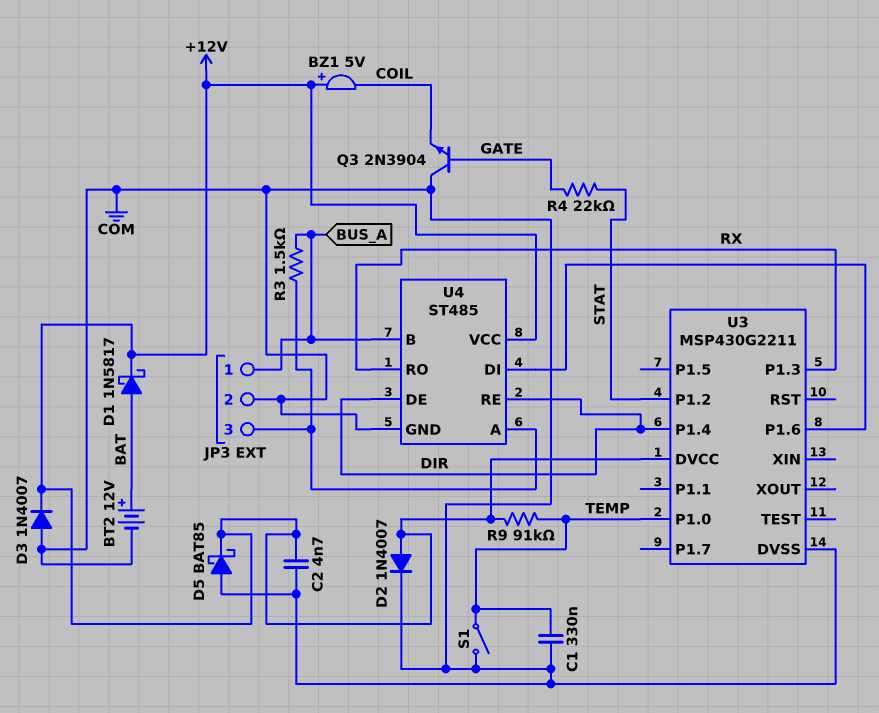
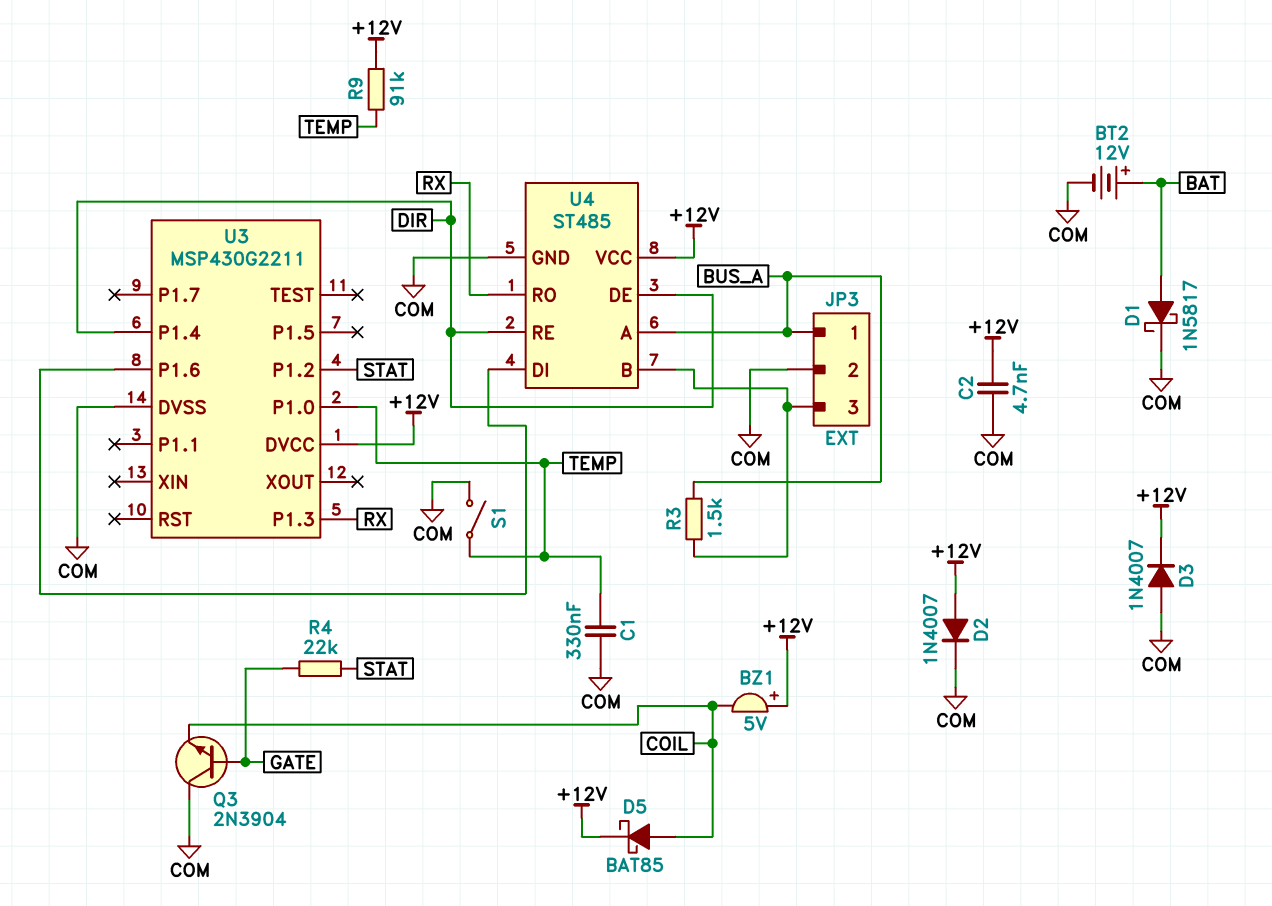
D1: schottky 1N5817 (A BAT, K +12V) -> schottky 1N5817 (A BAT, K COM)
D5: schottky BAT85 (A COM, K +12V) -> schottky BAT85 (A COIL, K +12V)
U4 pin A: JP3/3 -> BUS_A
U4 pin B: BUS_A -> JP3/3

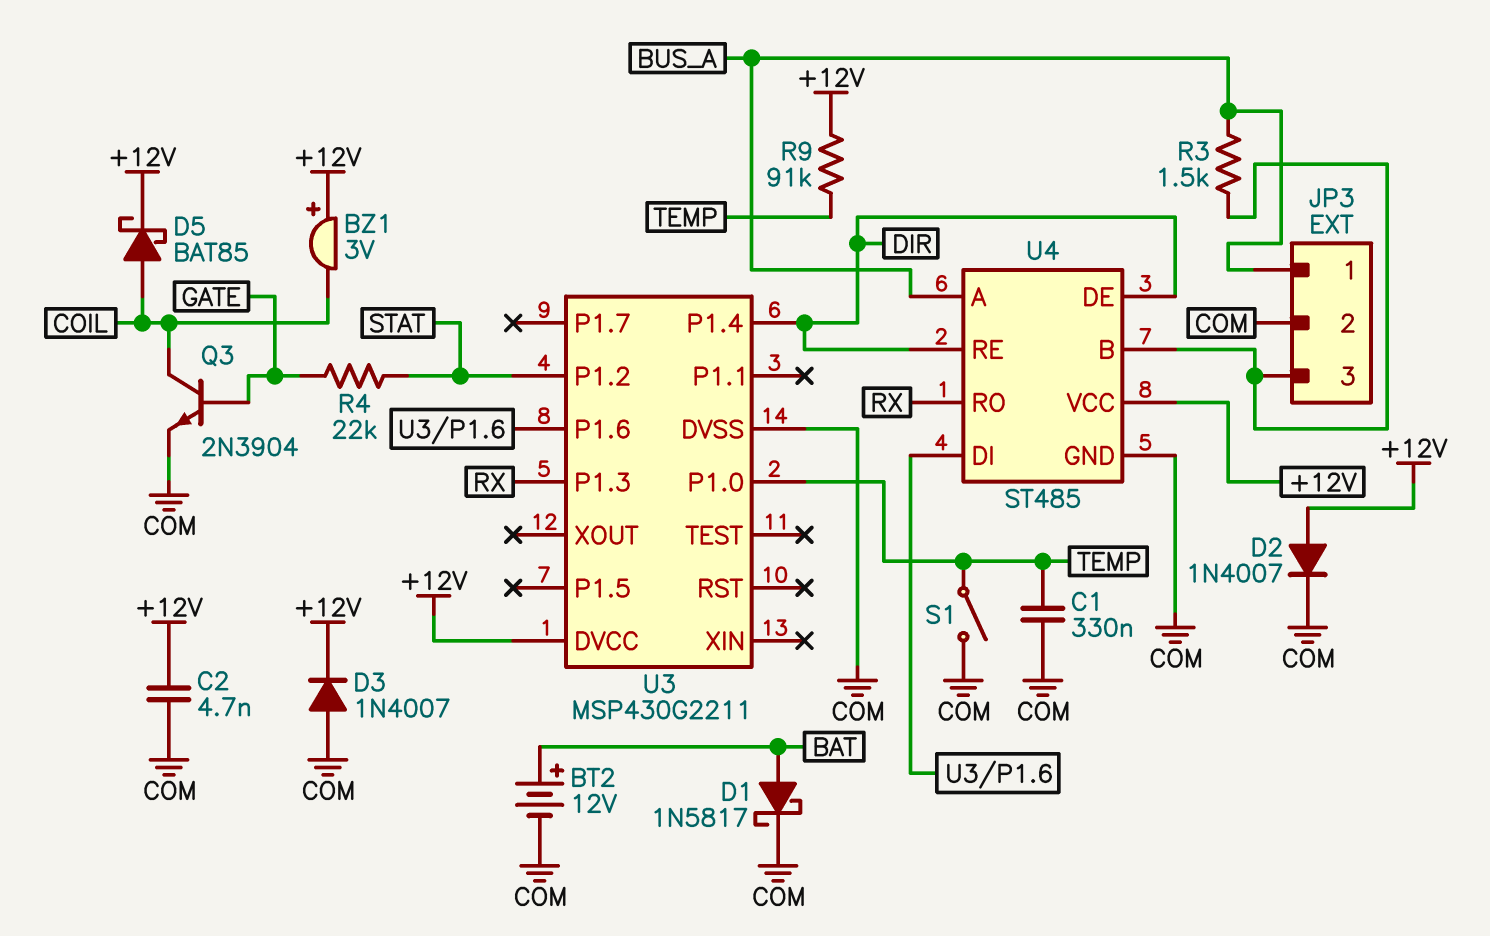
BZ1: buzzer 5V (plus +12V, minus COIL) -> buzzer 3V (plus +12V, minus COIL)
Q3: NPN 2N3904 (B GATE, C COM, E COIL) -> NPN 2N3904 (B GATE, C COIL, E COM)

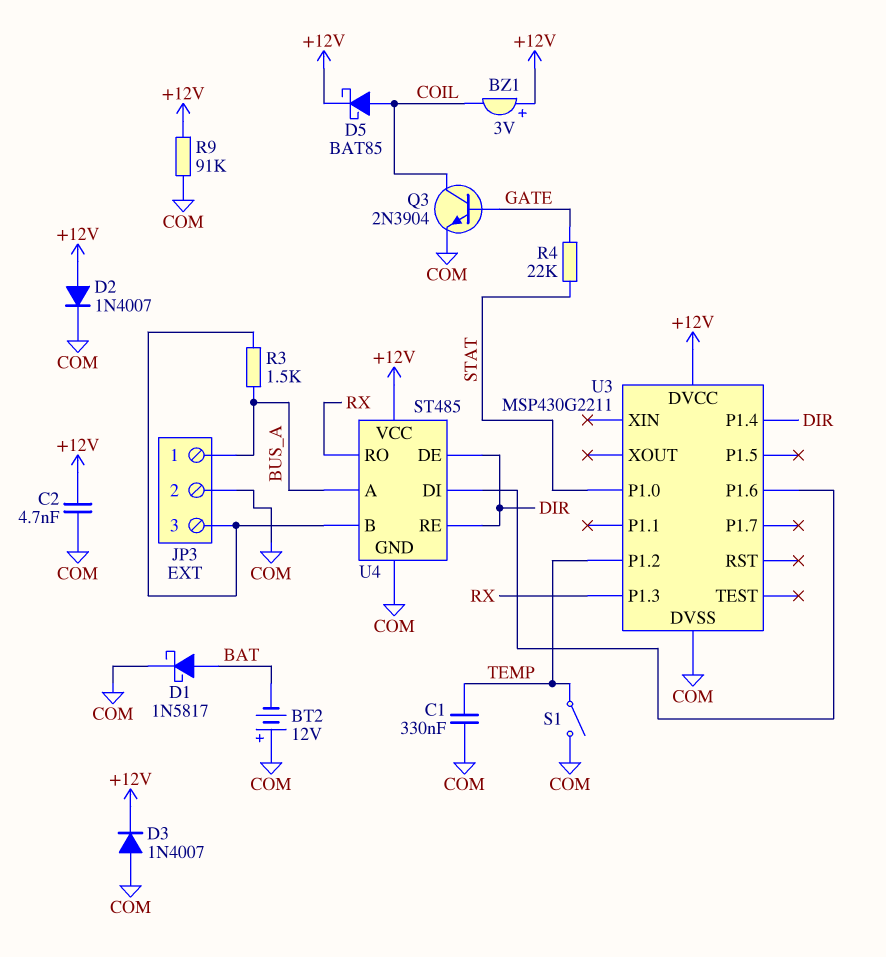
BT2: 12V (plus BAT, minus COM) -> 12V (plus COM, minus BAT)
R9: 91k (+12V, TEMP) -> 91k (+12V, COM)
U3 pin P1.0: TEMP -> STAT
U3 pin P1.2: STAT -> TEMP

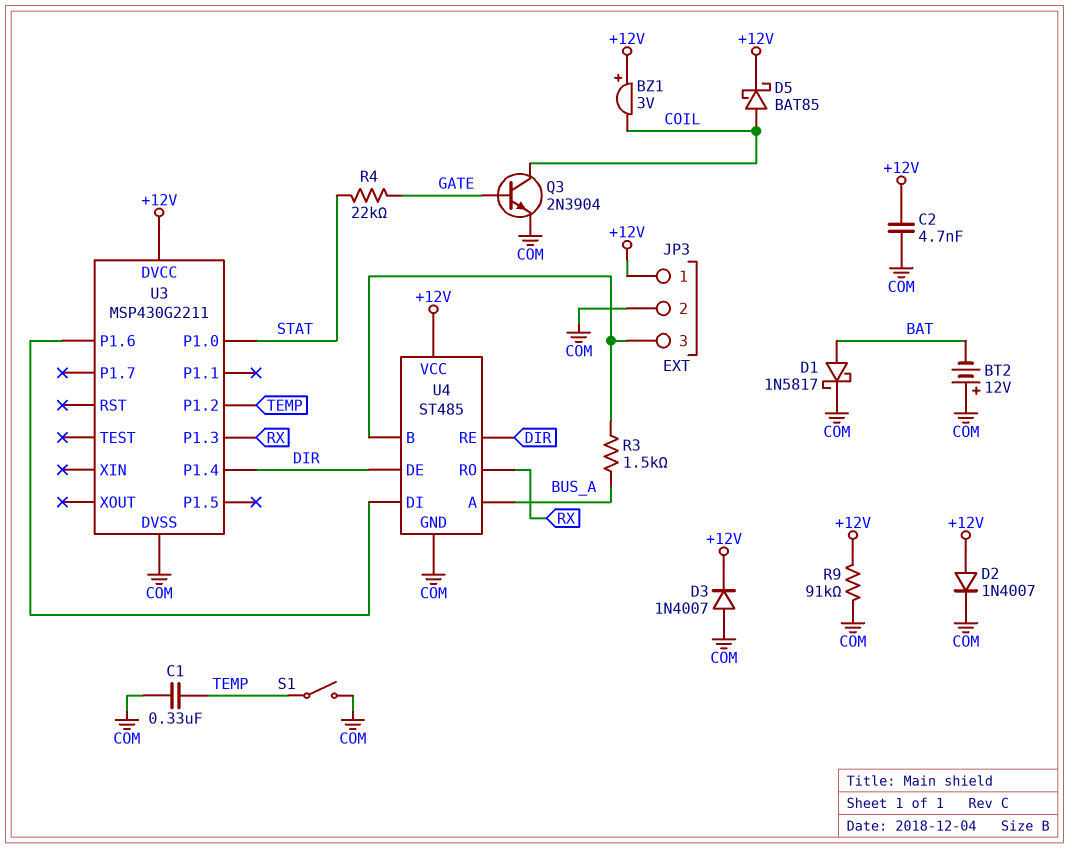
JP3 pin 1: BUS_A -> +12V

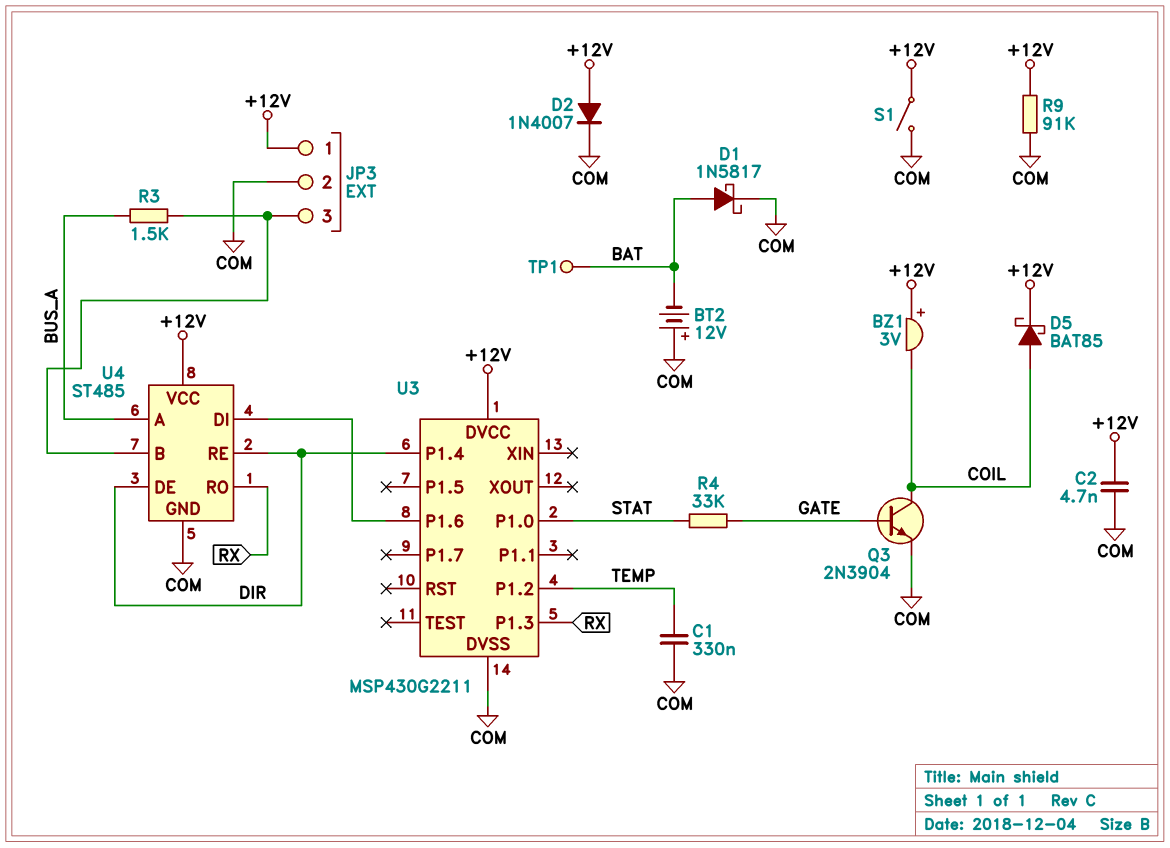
D3: diode 1N4007 (A COM, K +12V) -> none
R4: 22k (GATE, STAT) -> 33k (GATE, STAT)
S1: switch (COM, TEMP) -> switch (+12V, COM)
TP1: none -> test point (BAT)

